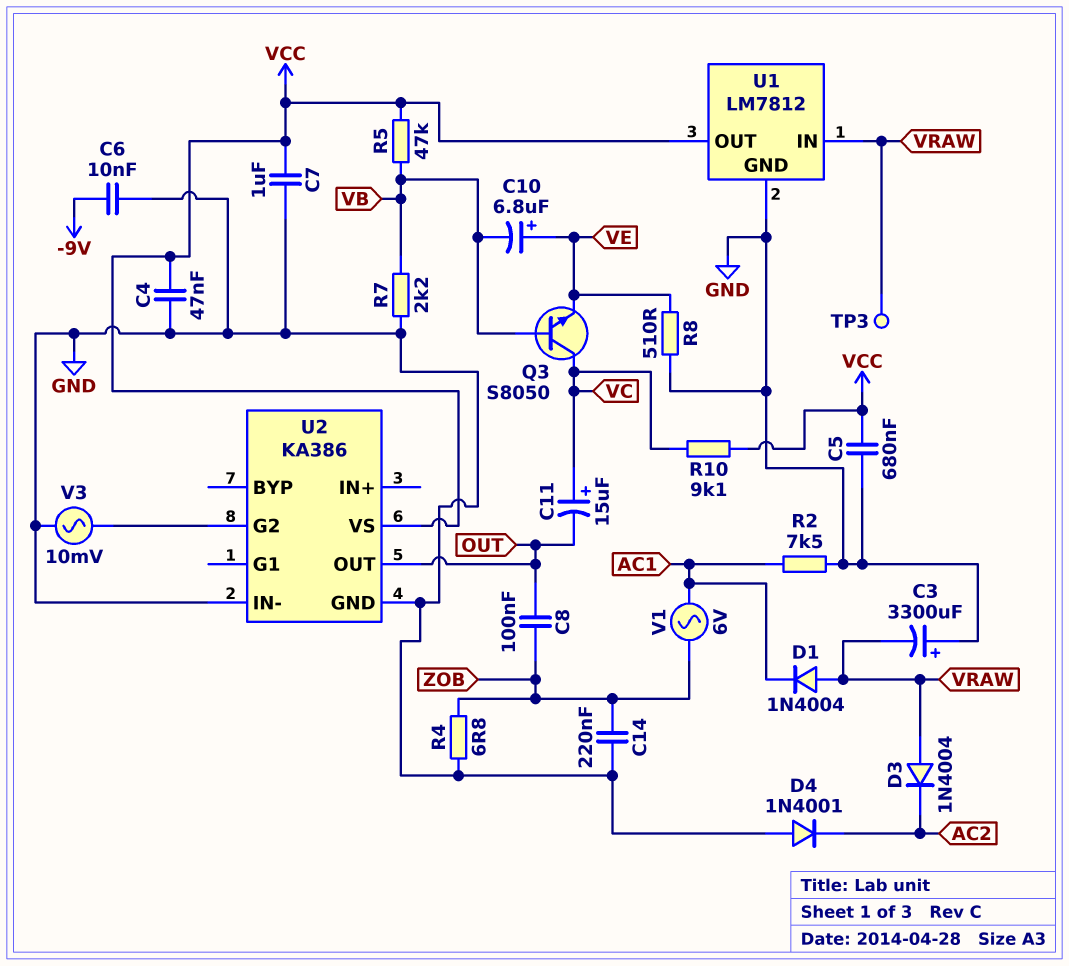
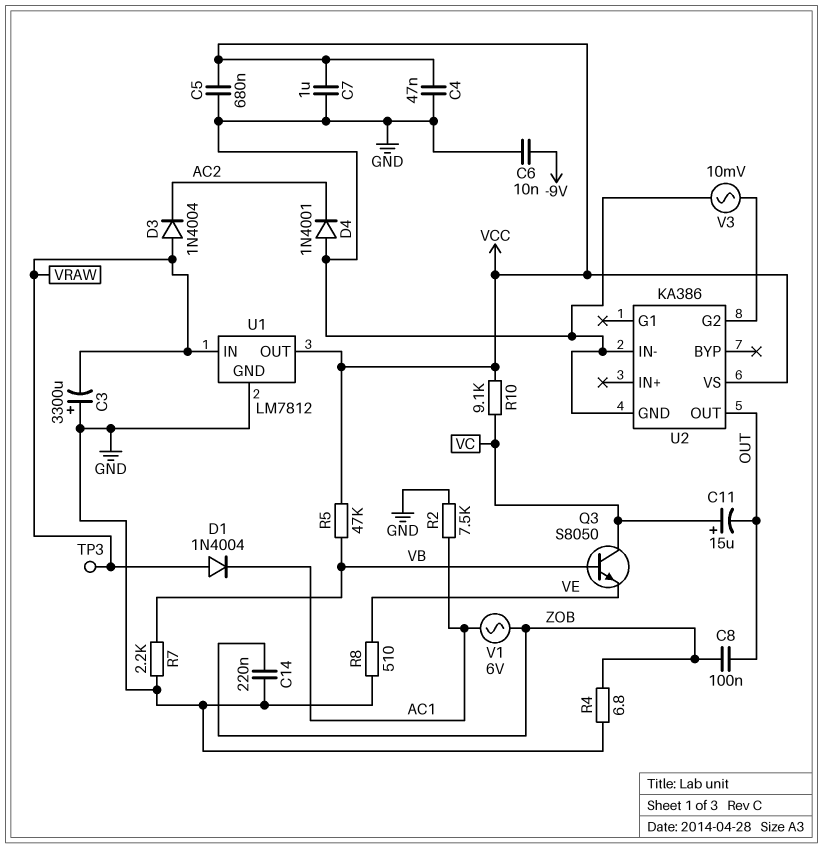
C10: 6.8uF (plus VE, minus VB) -> none

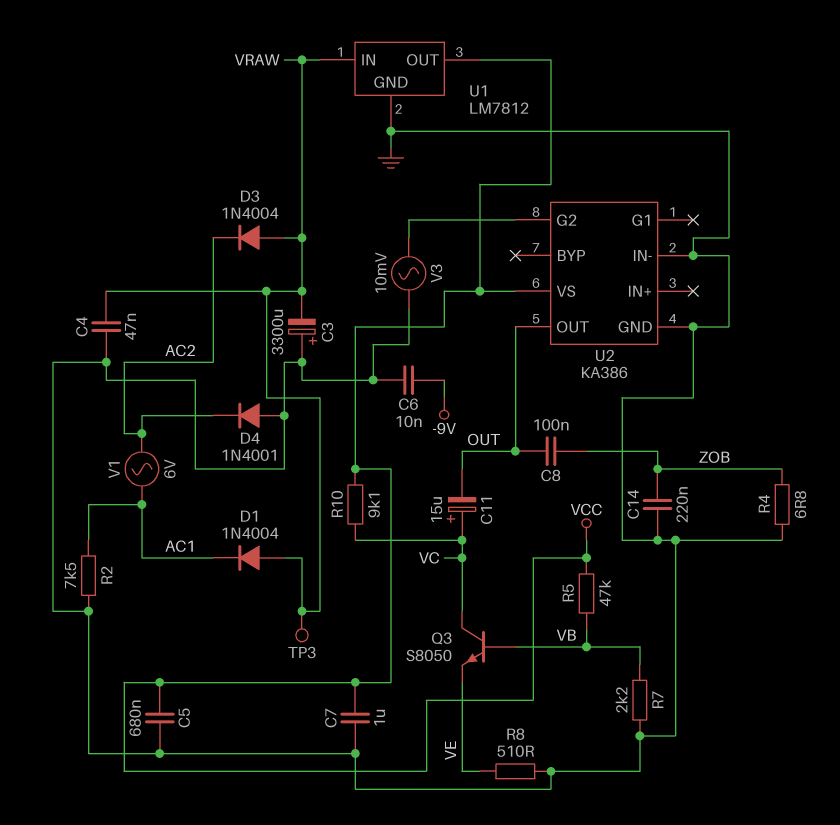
C4: 47nF (GND, VCC) -> 47nF (GND, VRAW)
V1: AC 6V (AC1, ZOB) -> AC 6V (AC1, AC2)

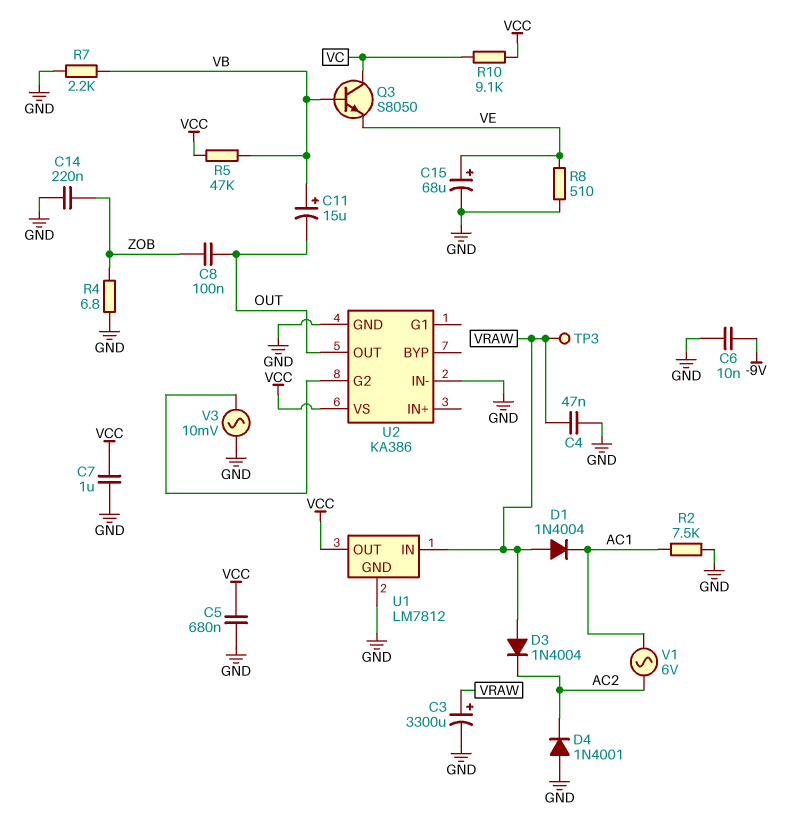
C3: 3300uF (plus GND, minus VRAW) -> 3300uF (plus VRAW, minus GND)
C11: 15uF (plus VC, minus OUT) -> 15uF (plus VB, minus OUT)
C15: none -> 68uF (plus VE, minus GND)

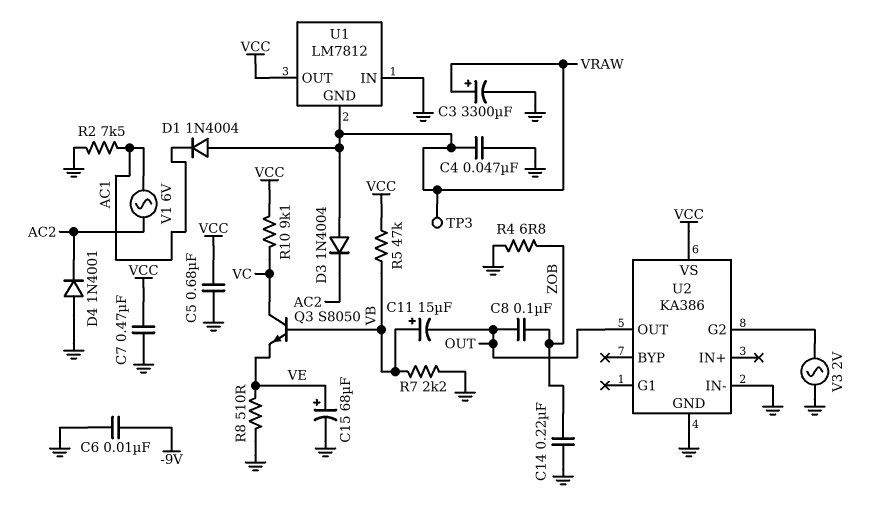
C7: 1uF (GND, VCC) -> 470nF (GND, VCC)
U1 pin GND: GND -> VRAW
U1 pin IN: VRAW -> GND
V3: AC 10mV (GND, U2/G2) -> AC 2V (GND, U2/G2)

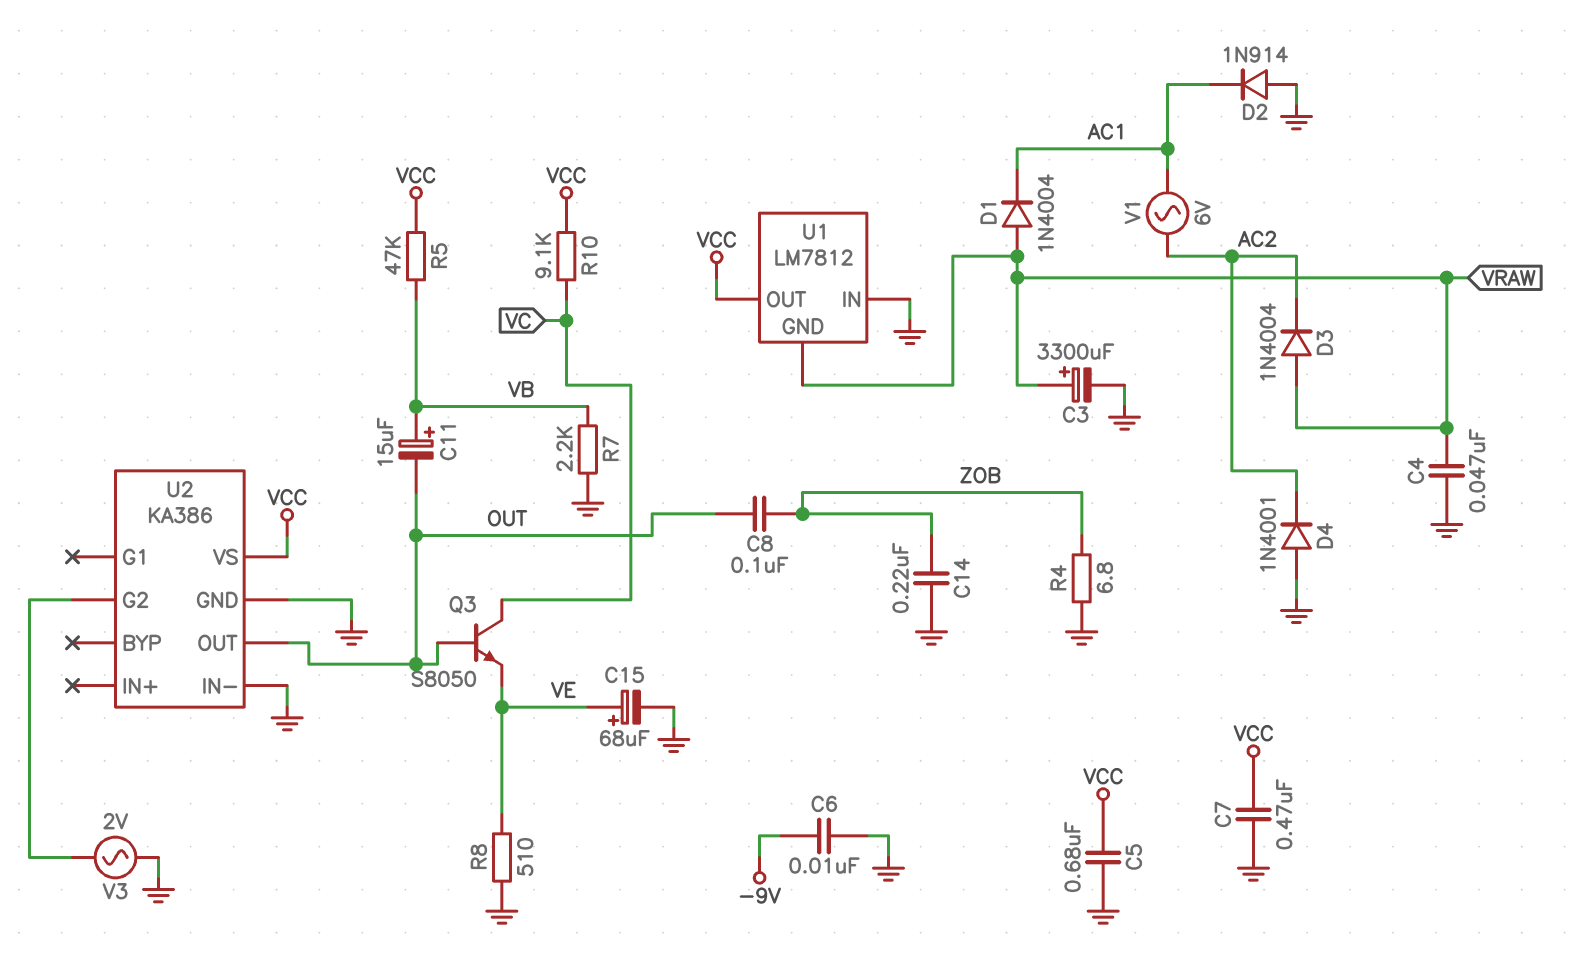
D2: none -> diode 1N914 (A GND, K AC1)
Q3: NPN S8050 (B VB, C VC, E VE) -> NPN S8050 (B OUT, C VC, E VE)
R2: 7.5k (AC1, GND) -> none
TP3: test point (VRAW) -> none

